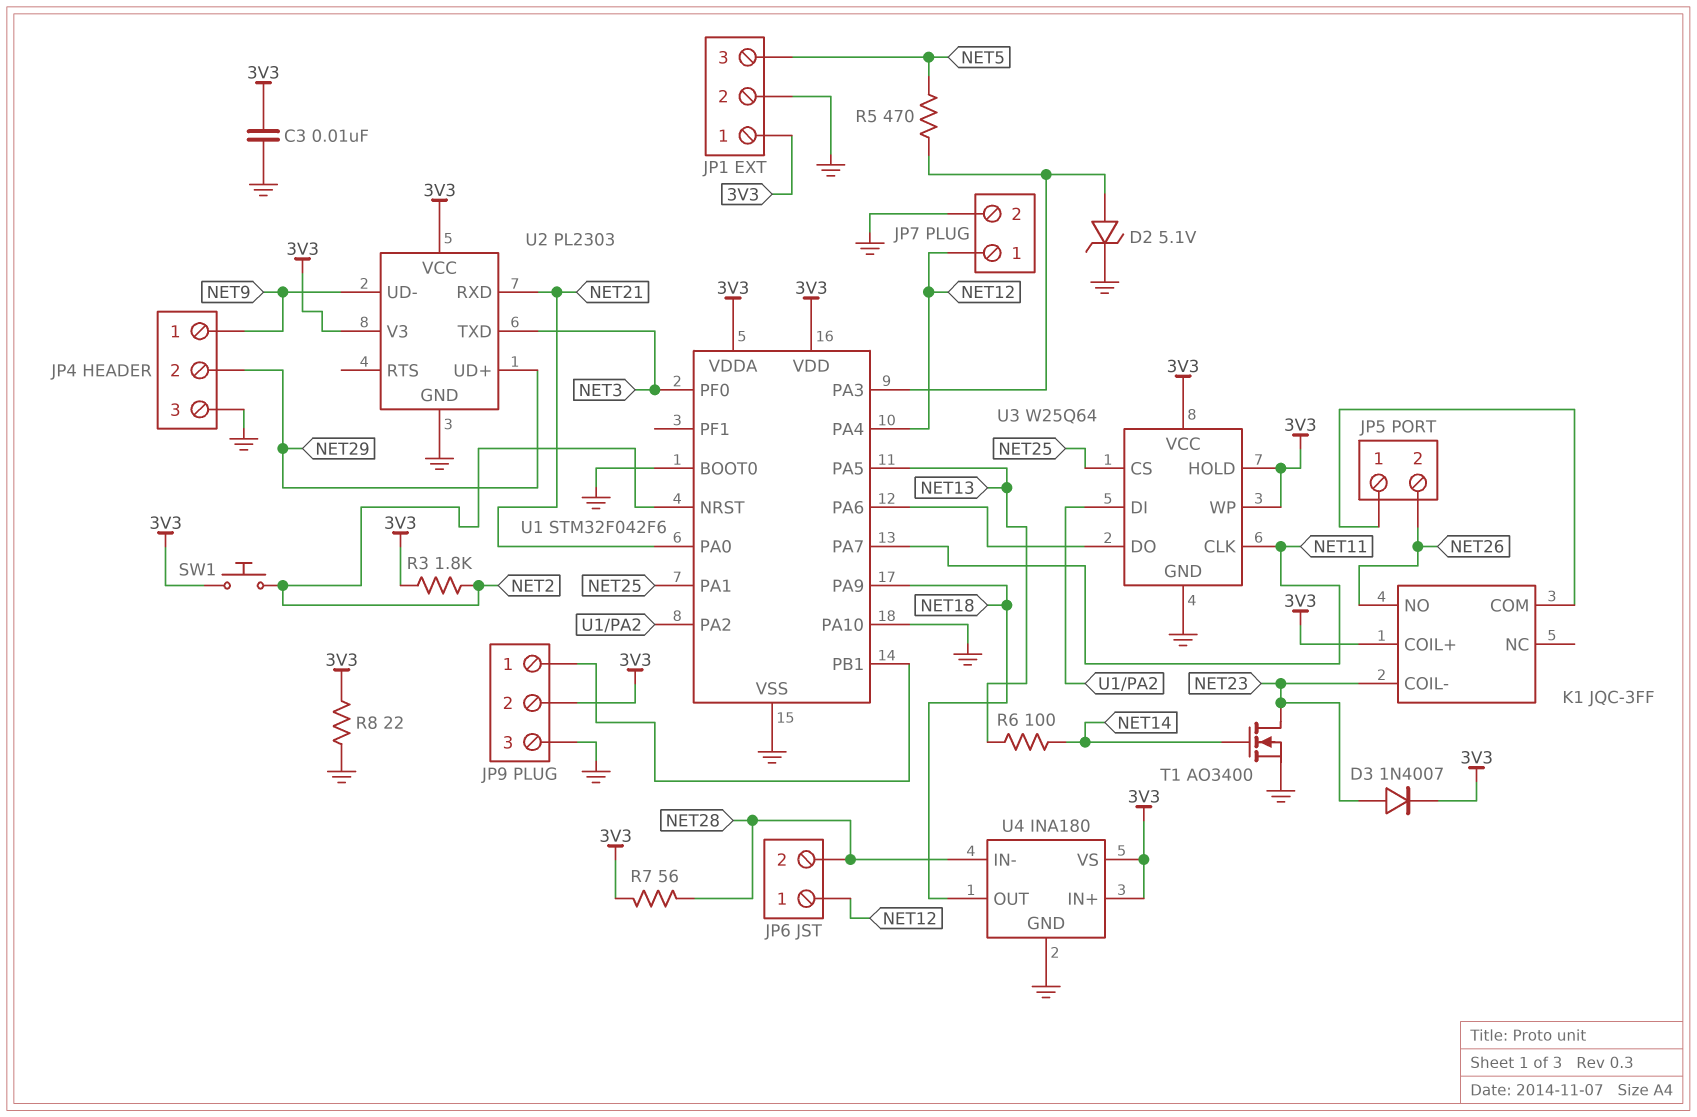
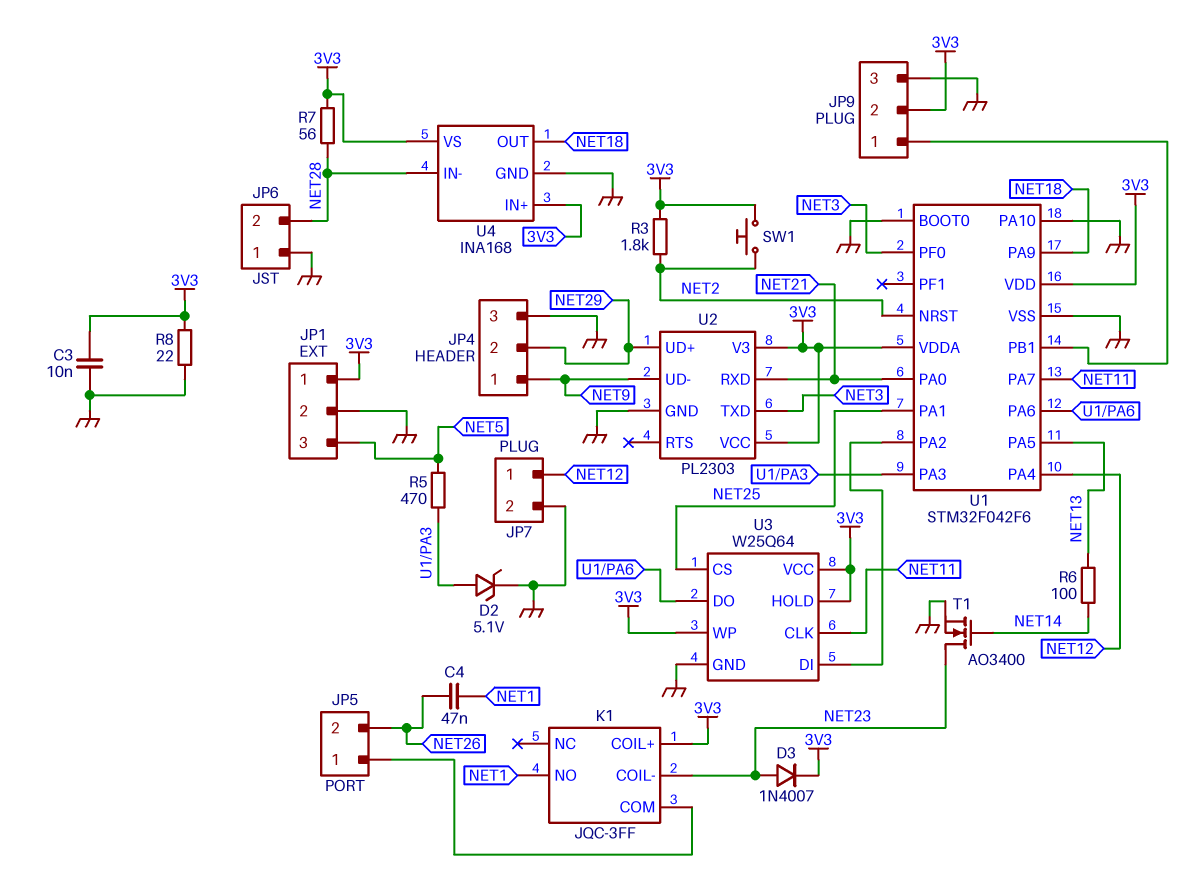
C4: none -> 47nF (NET1, NET26)
JP6 pin 1: NET12 -> GND
K1 pin NO: NET26 -> NET1
U4: INA180 -> INA168

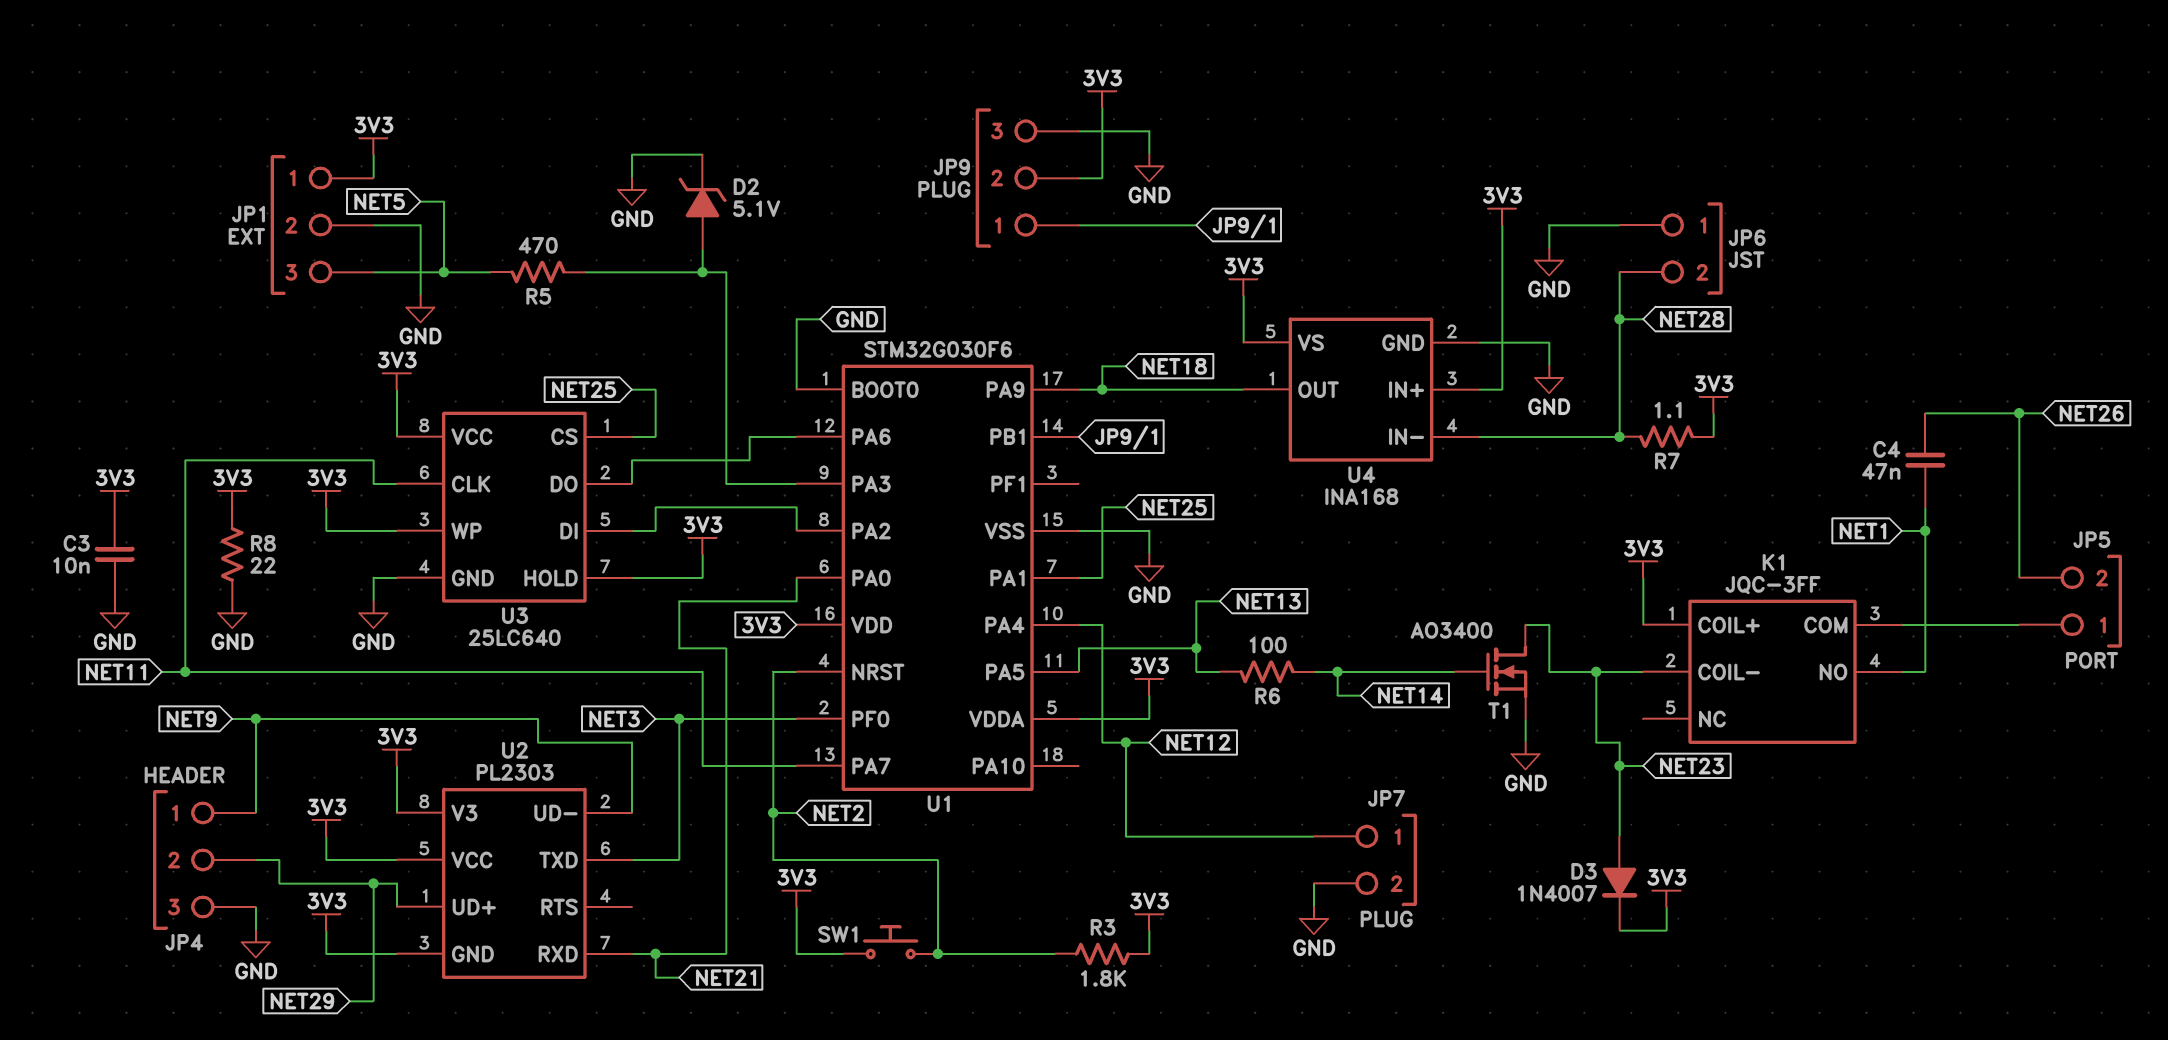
R7: 56 (3V3, NET28) -> 1.1 (3V3, NET28)
U1: STM32F042F6 -> STM32G030F6
U1 pin PA10: GND -> none
U2 pin GND: GND -> 3V3
U3: W25Q64 -> 25LC640

